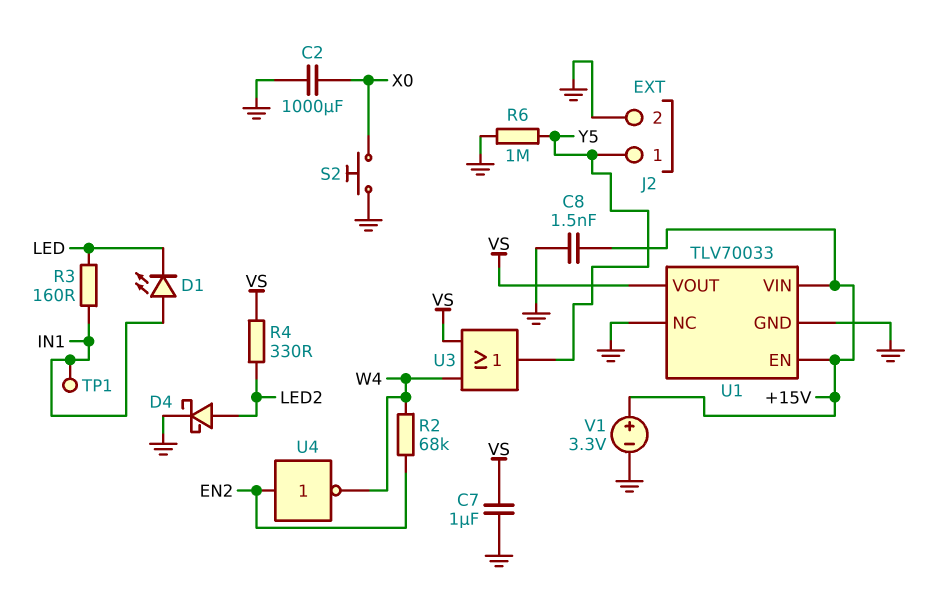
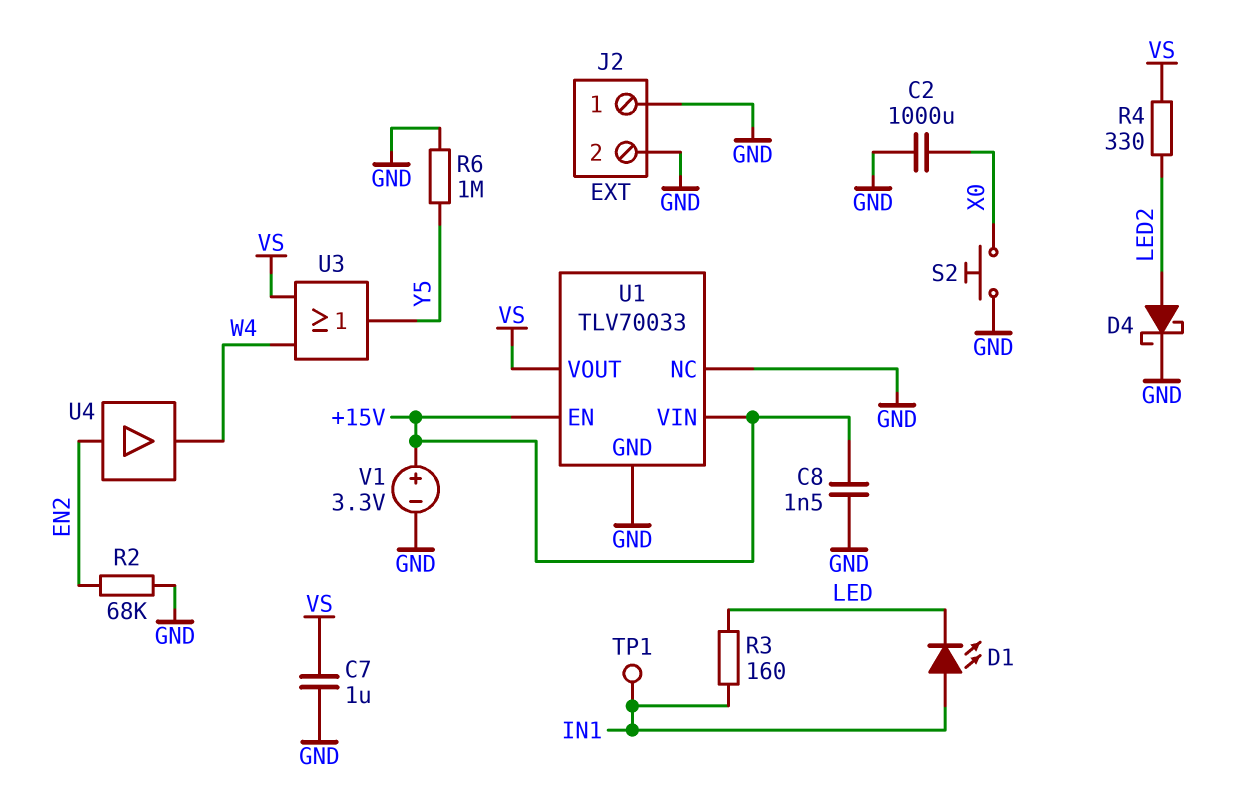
J2 pin 1: Y5 -> GND
R2: 68k (EN2, W4) -> 68k (EN2, GND)
U4: NOT (in EN2, out W4) -> buffer (in EN2, out W4)

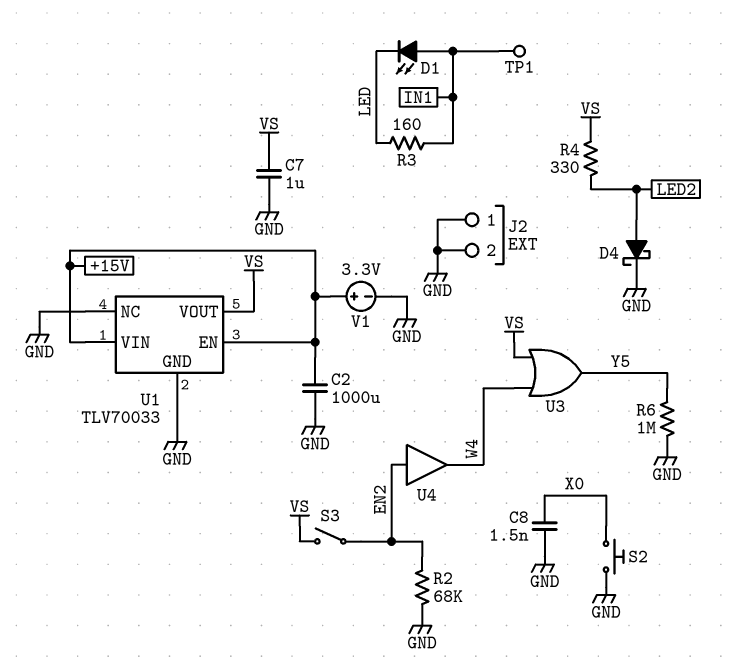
C2: 1000uF (GND, X0) -> 1000uF (+15V, GND)
C8: 1.5nF (+15V, GND) -> 1.5nF (GND, X0)
S3: none -> switch (EN2, VS)

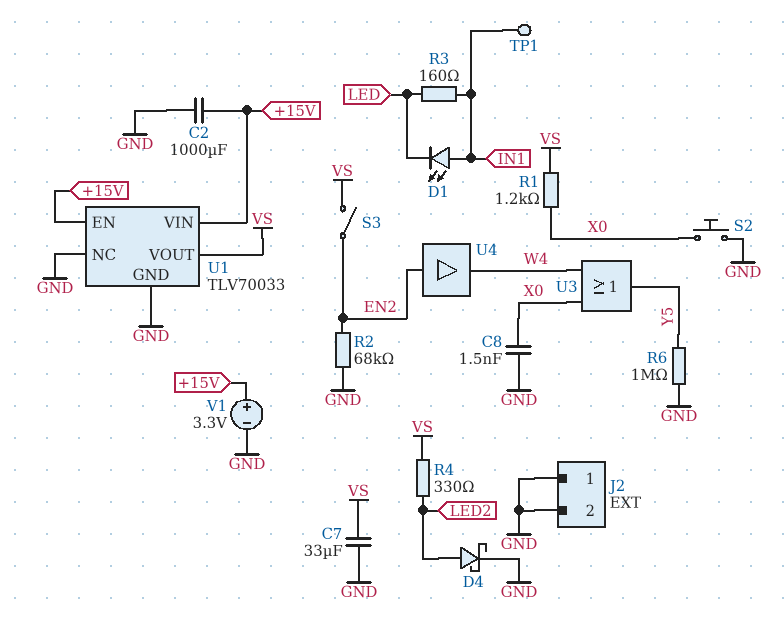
C7: 1uF (GND, VS) -> 33uF (GND, VS)
R1: none -> 1.2k (VS, X0)
U3: OR (in VS, in W4, out Y5) -> OR (in W4, in X0, out Y5)

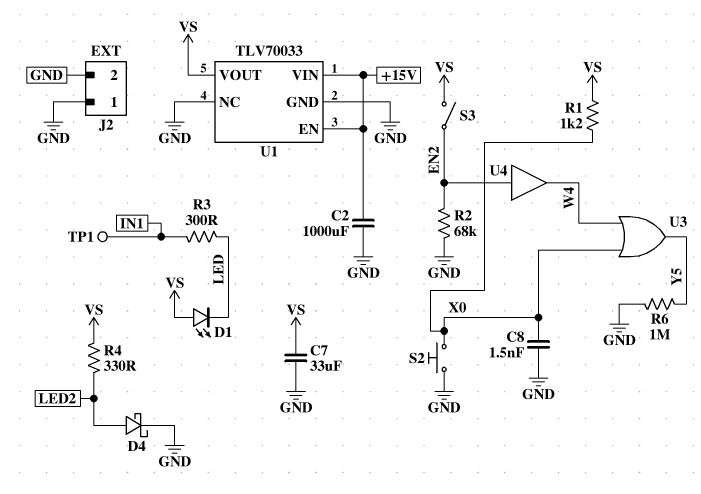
D1: LED (A IN1, K LED) -> LED (A VS, K LED)
R3: 160 (IN1, LED) -> 300 (IN1, LED)
V1: 3.3V (plus +15V, minus GND) -> none

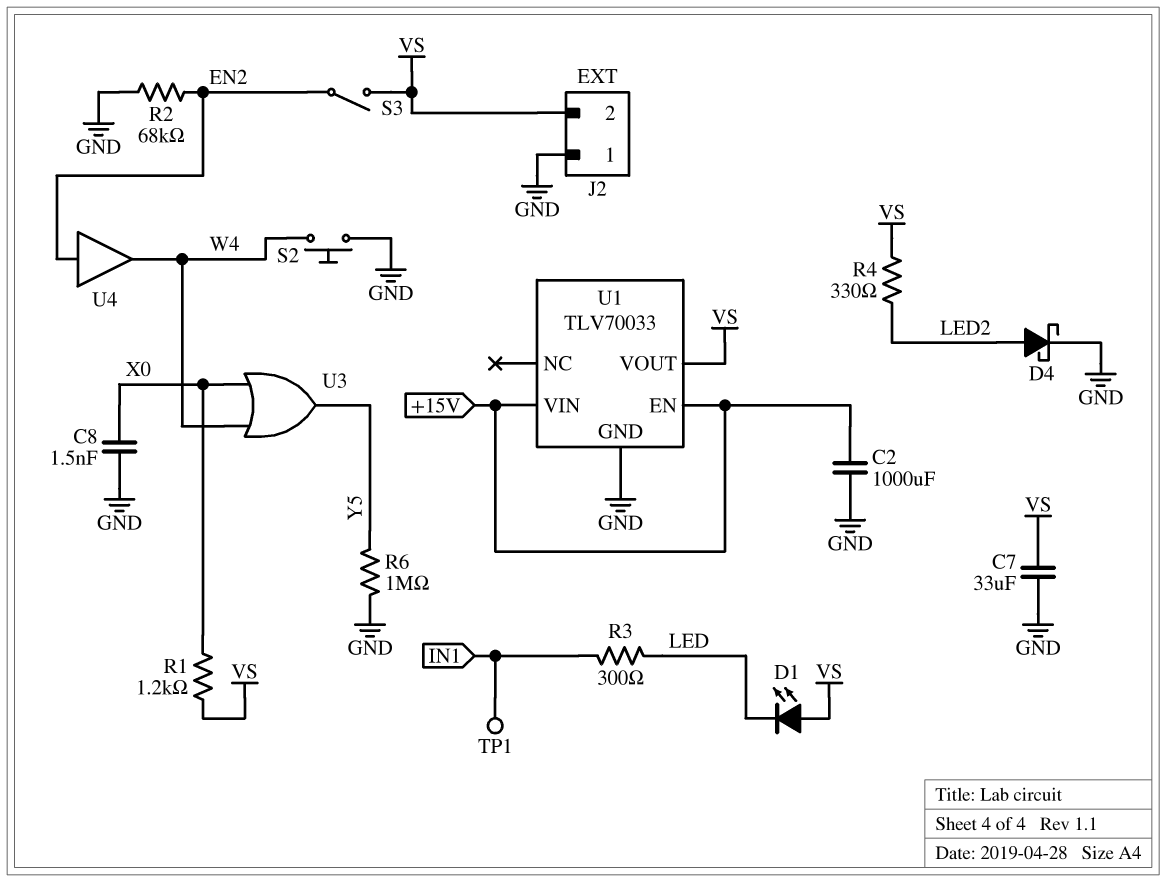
J2 pin 2: GND -> VS
S2: button (GND, X0) -> button (GND, W4)
U1 pin NC: GND -> none

